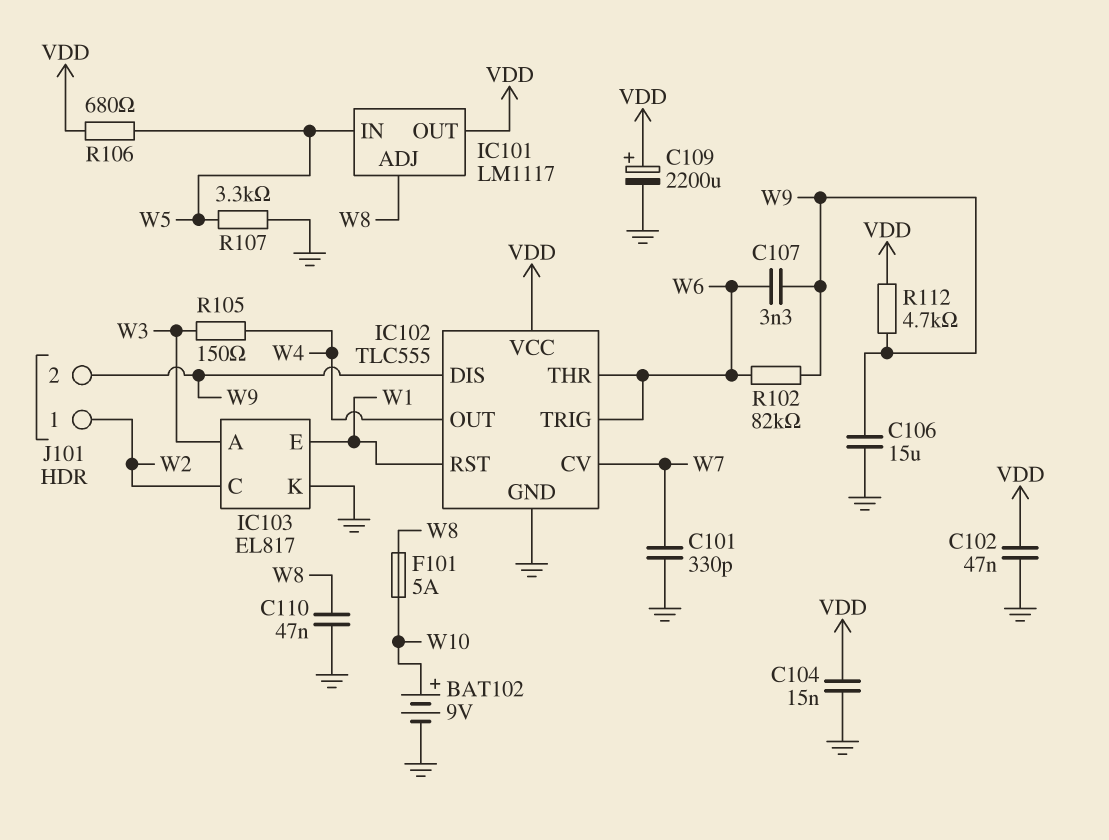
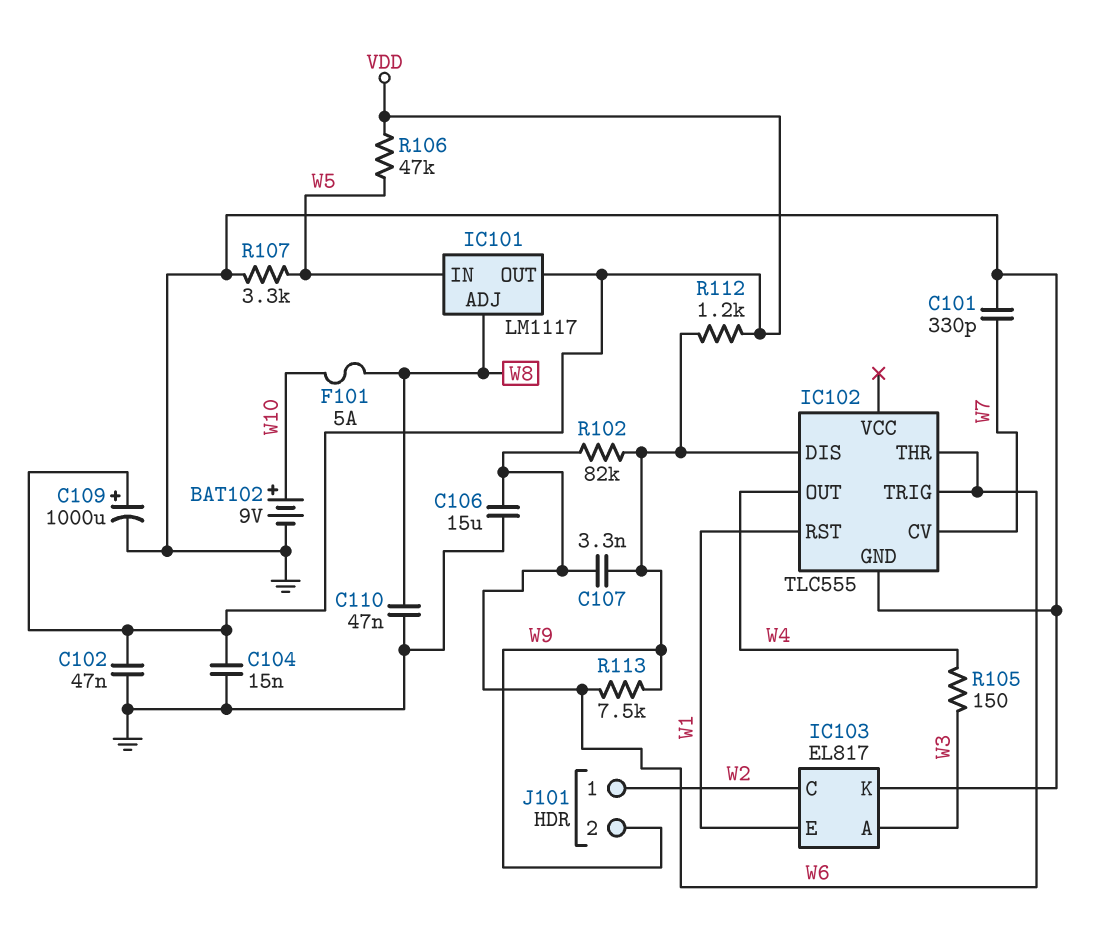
C106: 15uF (GND, W9) -> 15uF (GND, W6)
C109: 2200uF (plus VDD, minus GND) -> 1000uF (plus VDD, minus GND)
IC102 pin VCC: VDD -> none
R106: 680 (VDD, W5) -> 47k (VDD, W5)
R112: 4.7k (VDD, W9) -> 1.2k (VDD, W9)
R113: none -> 7.5k (W6, W9)

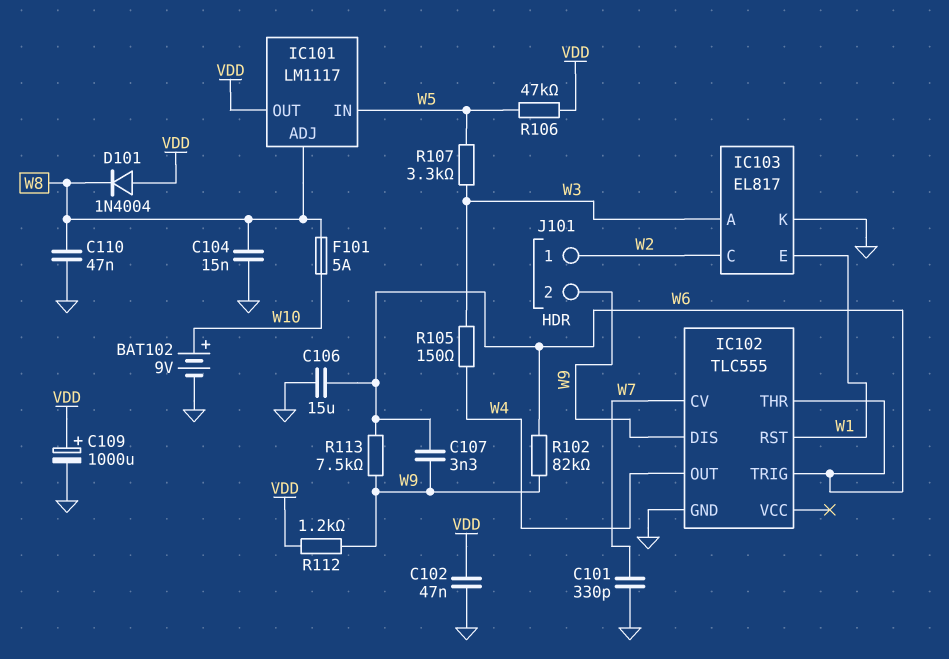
C104: 15nF (GND, VDD) -> 15nF (GND, W8)
D101: none -> diode 1N4004 (A VDD, K W8)
R107: 3.3k (GND, W5) -> 3.3k (W3, W5)

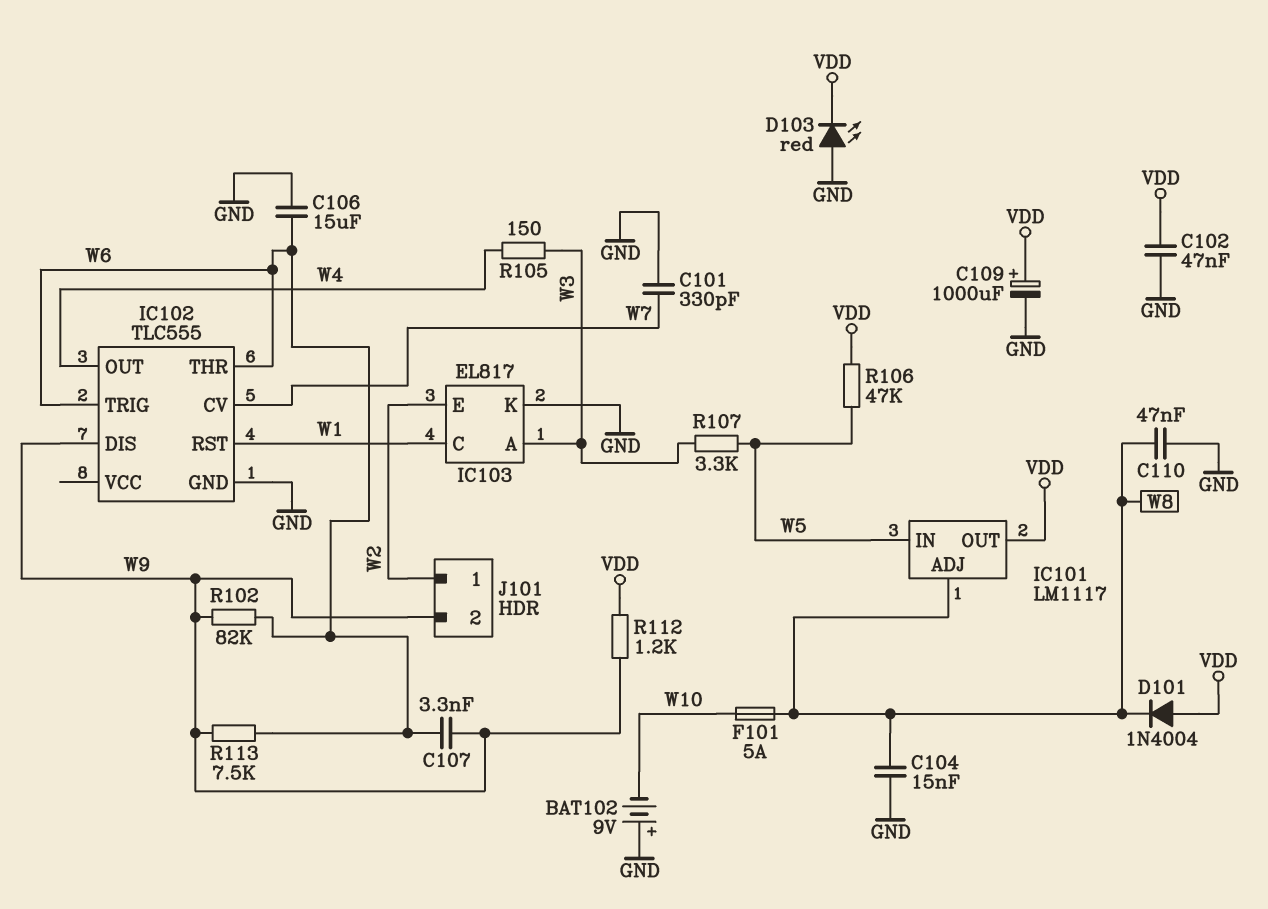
BAT102: 9V (plus W10, minus GND) -> 9V (plus GND, minus W10)
D103: none -> LED red (A GND, K VDD)
IC103 pin C: W2 -> W1
IC103 pin E: W1 -> W2

